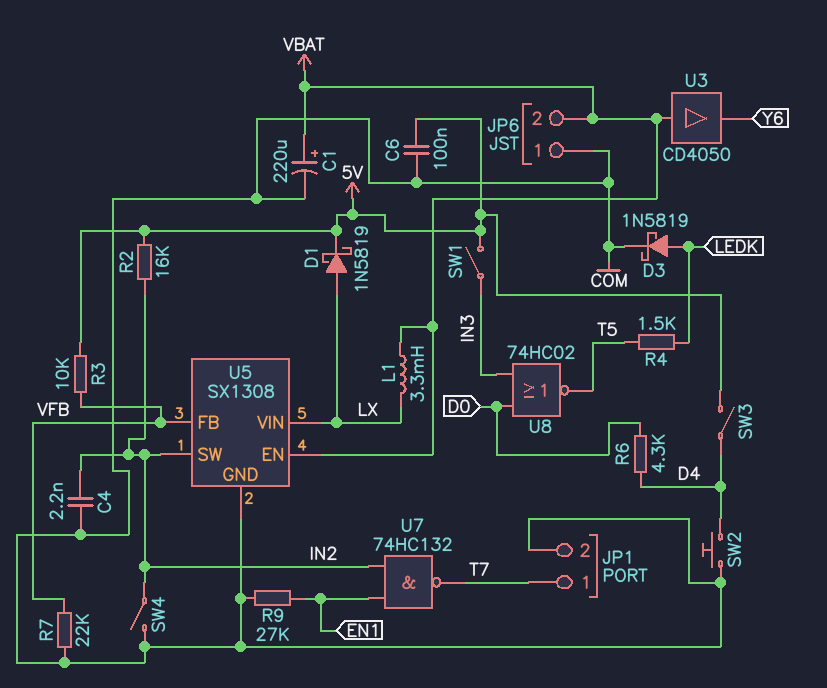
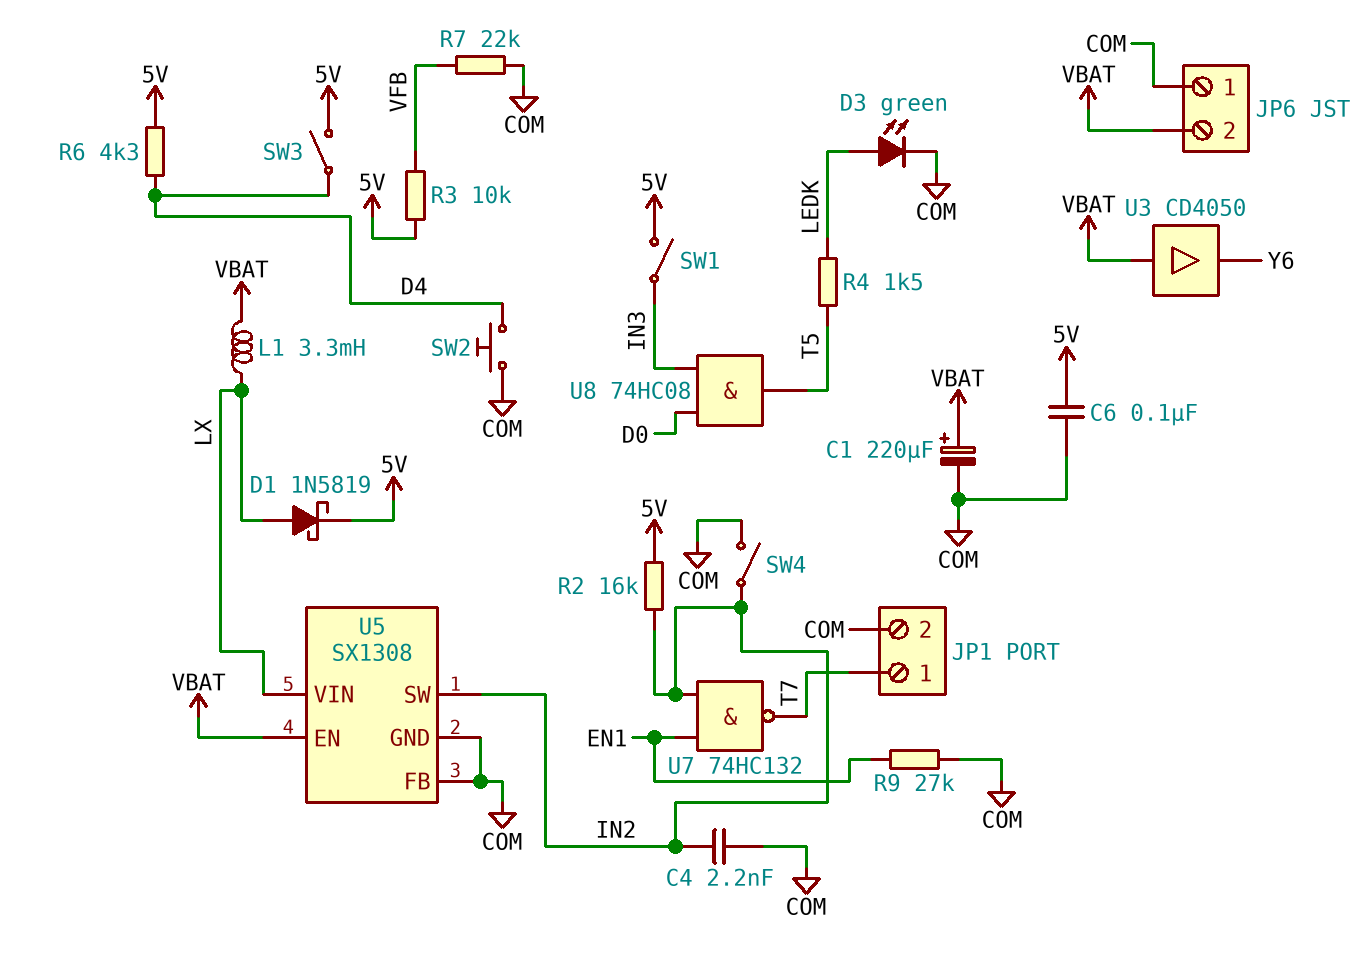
D3: schottky 1N5819 (A LEDK, K COM) -> LED green (A LEDK, K COM)
R6: 4.3k (D0, D4) -> 4.3k (5V, D4)
U5 pin FB: VFB -> COM
U8: NOR 74HC02 (in D0, in IN3, out T5) -> AND 74HC08 (in D0, in IN3, out T5)

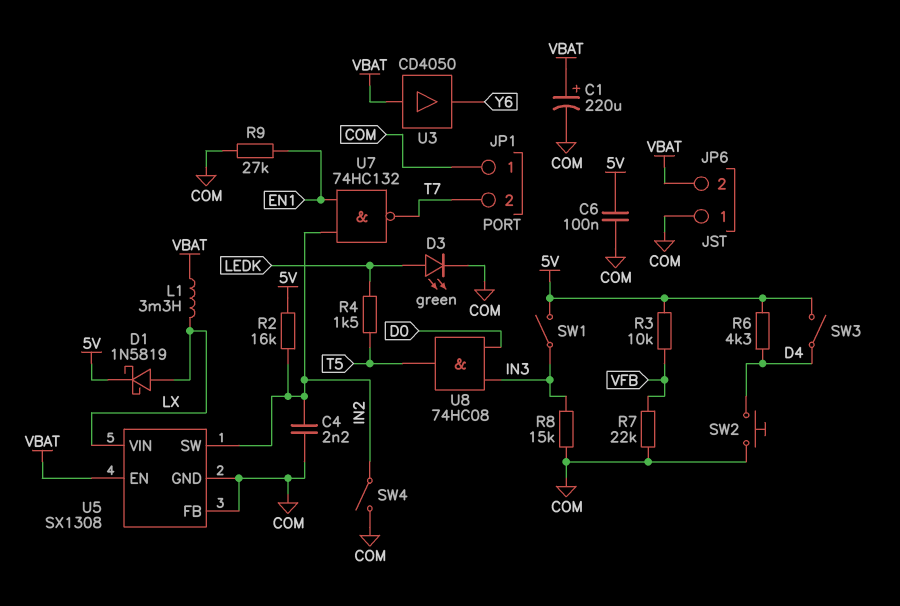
JP1 pin 1: T7 -> COM
JP1 pin 2: COM -> T7
R8: none -> 15k (COM, IN3)

